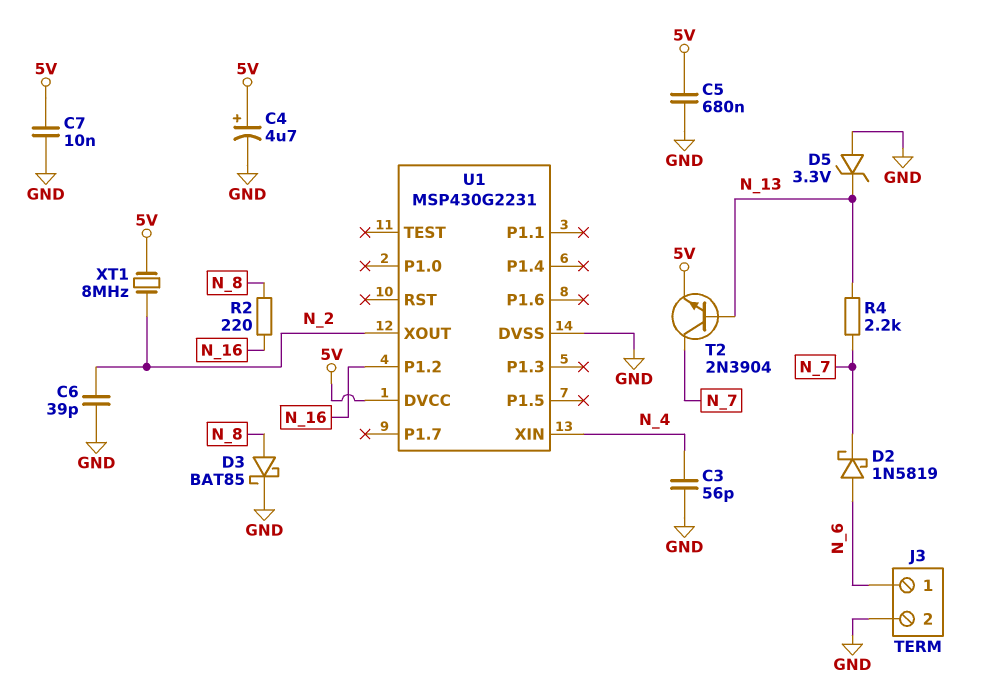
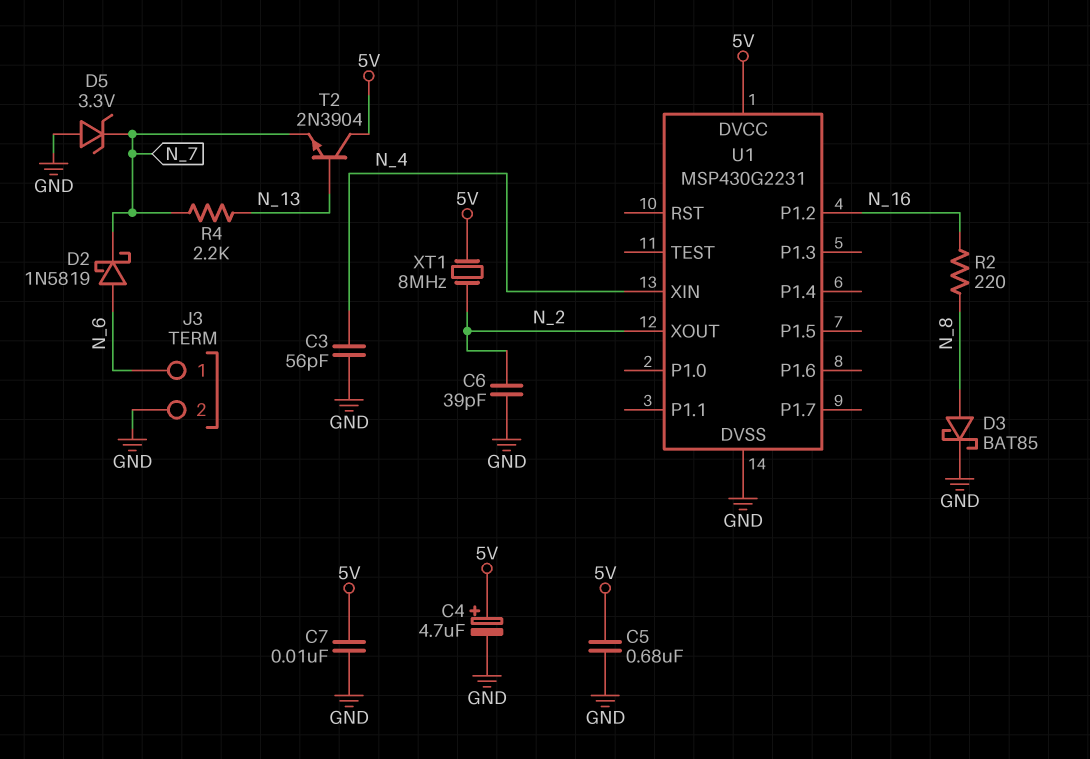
D5: zener 3.3V (A GND, K N_13) -> zener 3.3V (A GND, K N_7)
T2: NPN 2N3904 (B N_13, C N_7, E 5V) -> NPN 2N3904 (B N_13, C 5V, E N_7)

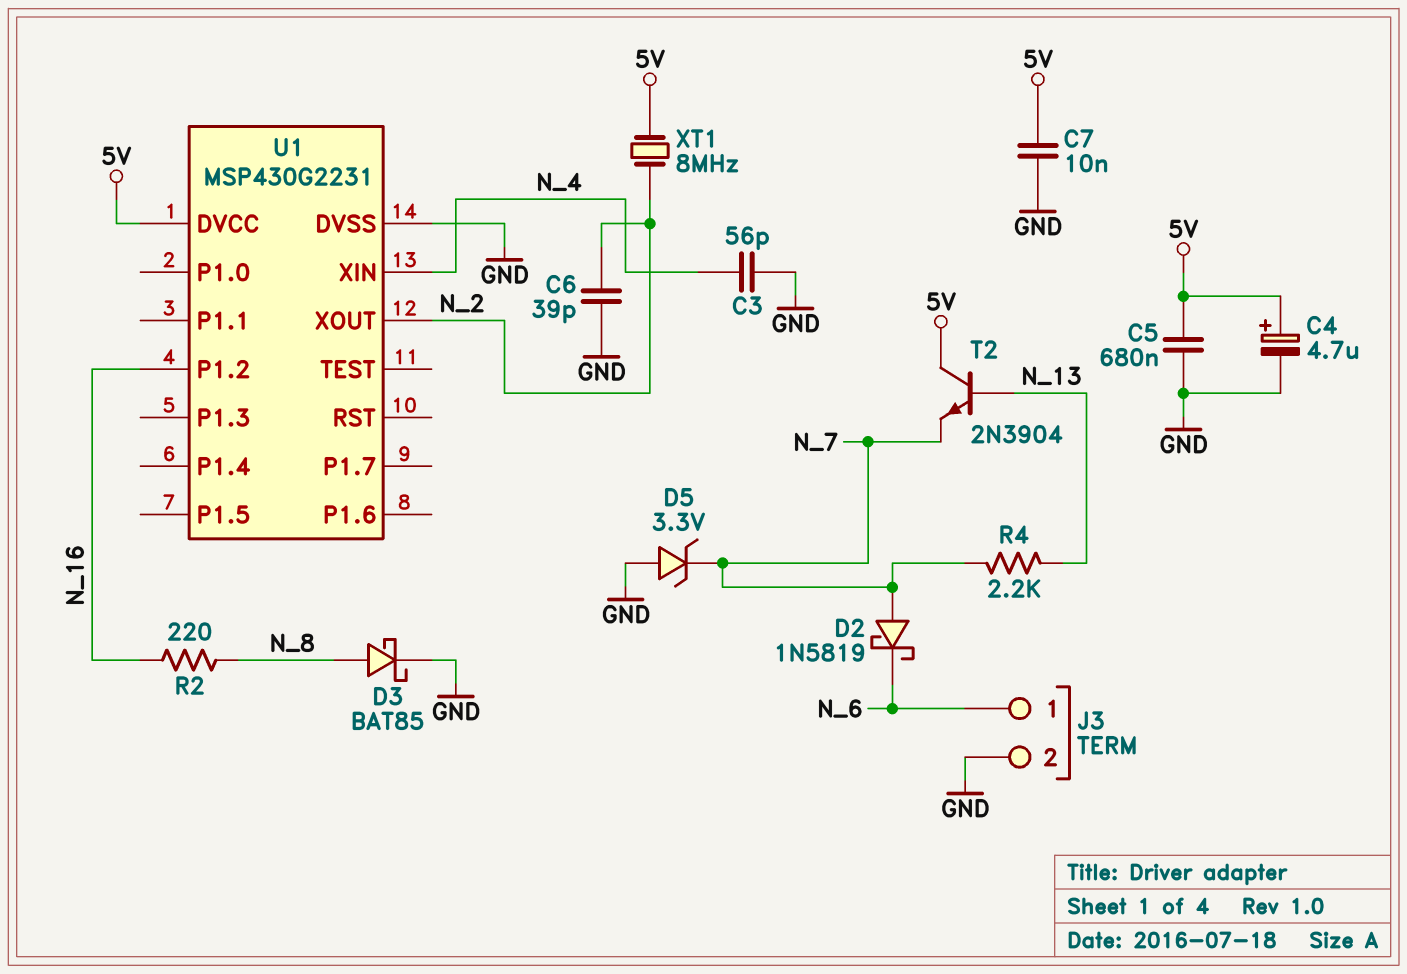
D2: schottky 1N5819 (A N_6, K N_7) -> schottky 1N5819 (A N_7, K N_6)

